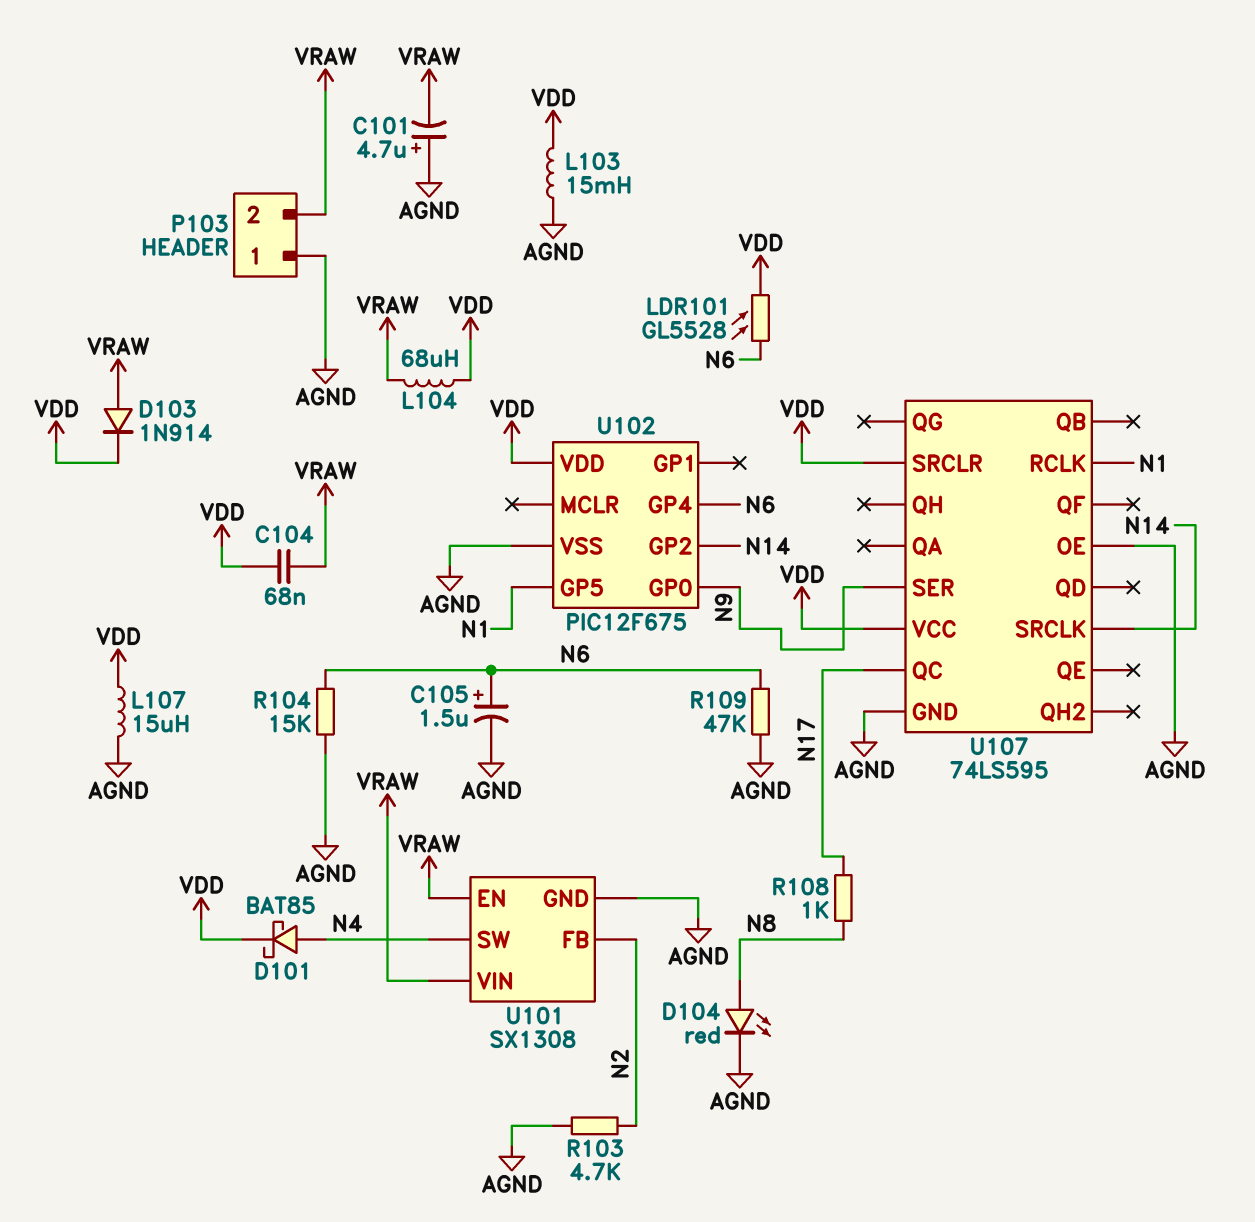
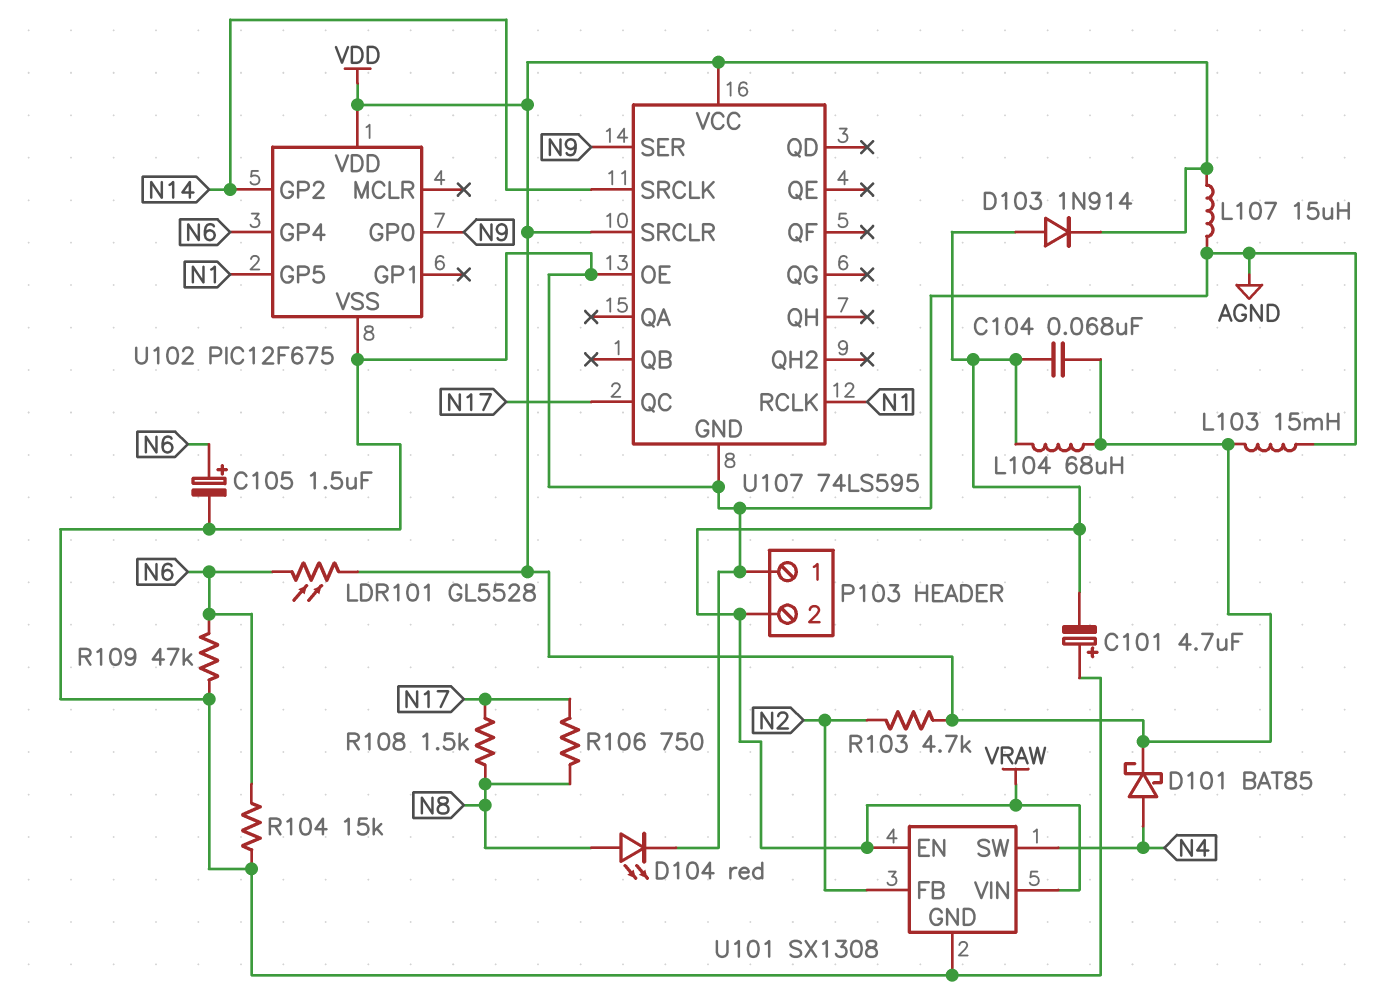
R103: 4.7k (AGND, N2) -> 4.7k (N2, VDD)
R106: none -> 750 (N8, N17)
R108: 1k (N8, N17) -> 1.5k (N8, N17)

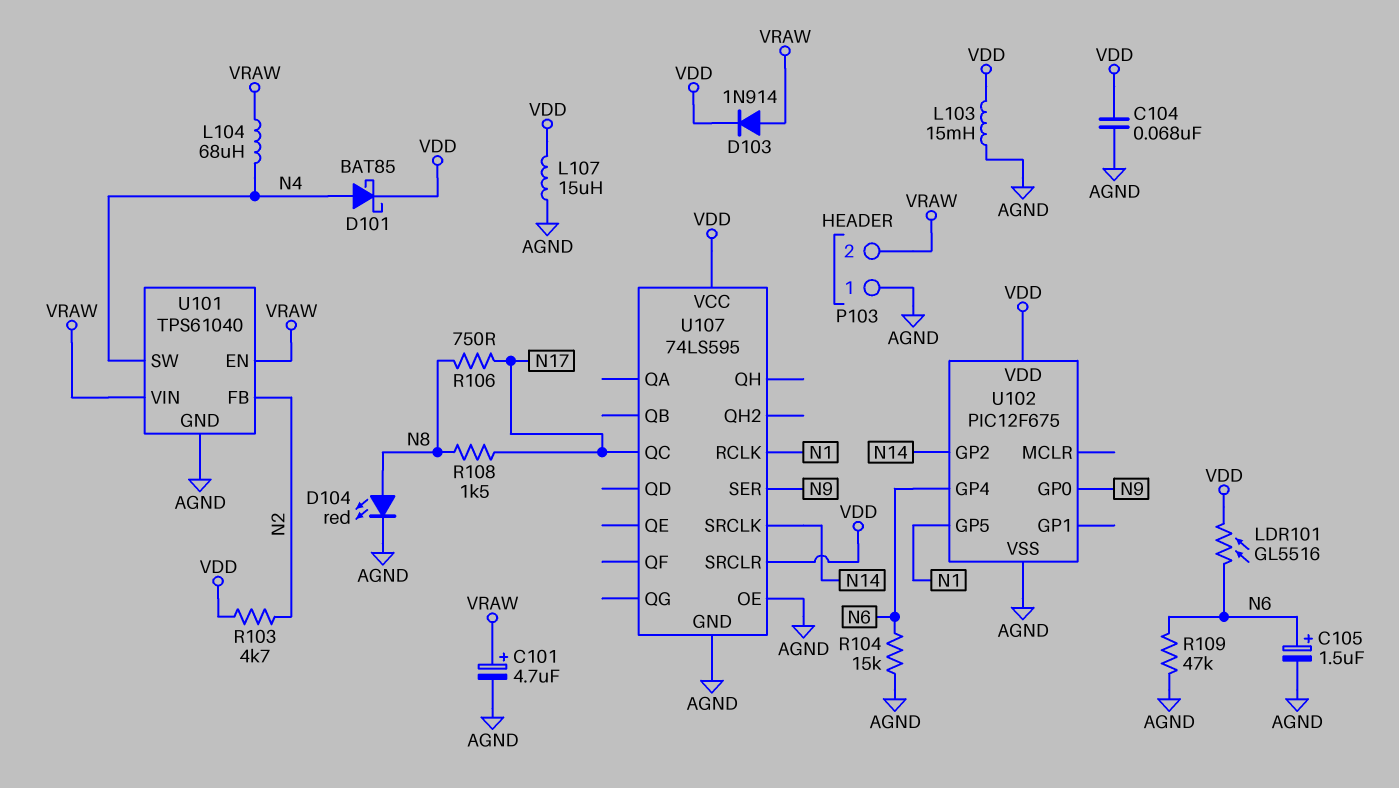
C101: 4.7uF (plus AGND, minus VRAW) -> 4.7uF (plus VRAW, minus AGND)
C104: 68nF (VDD, VRAW) -> 68nF (AGND, VDD)
L104: 68uH (VDD, VRAW) -> 68uH (N4, VRAW)
LDR101: GL5528 (N6, VDD) -> GL5516 (N6, VDD)
U101: SX1308 -> TPS61040

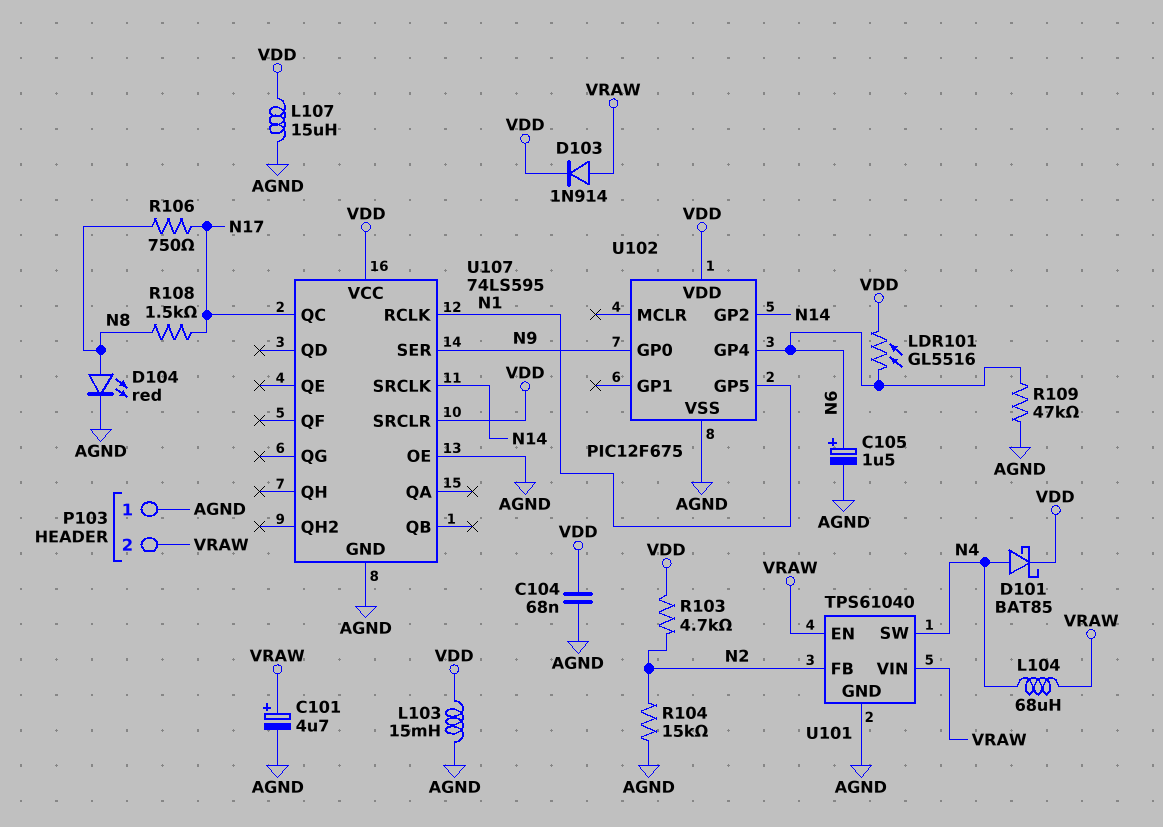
R104: 15k (AGND, N6) -> 15k (AGND, N2)

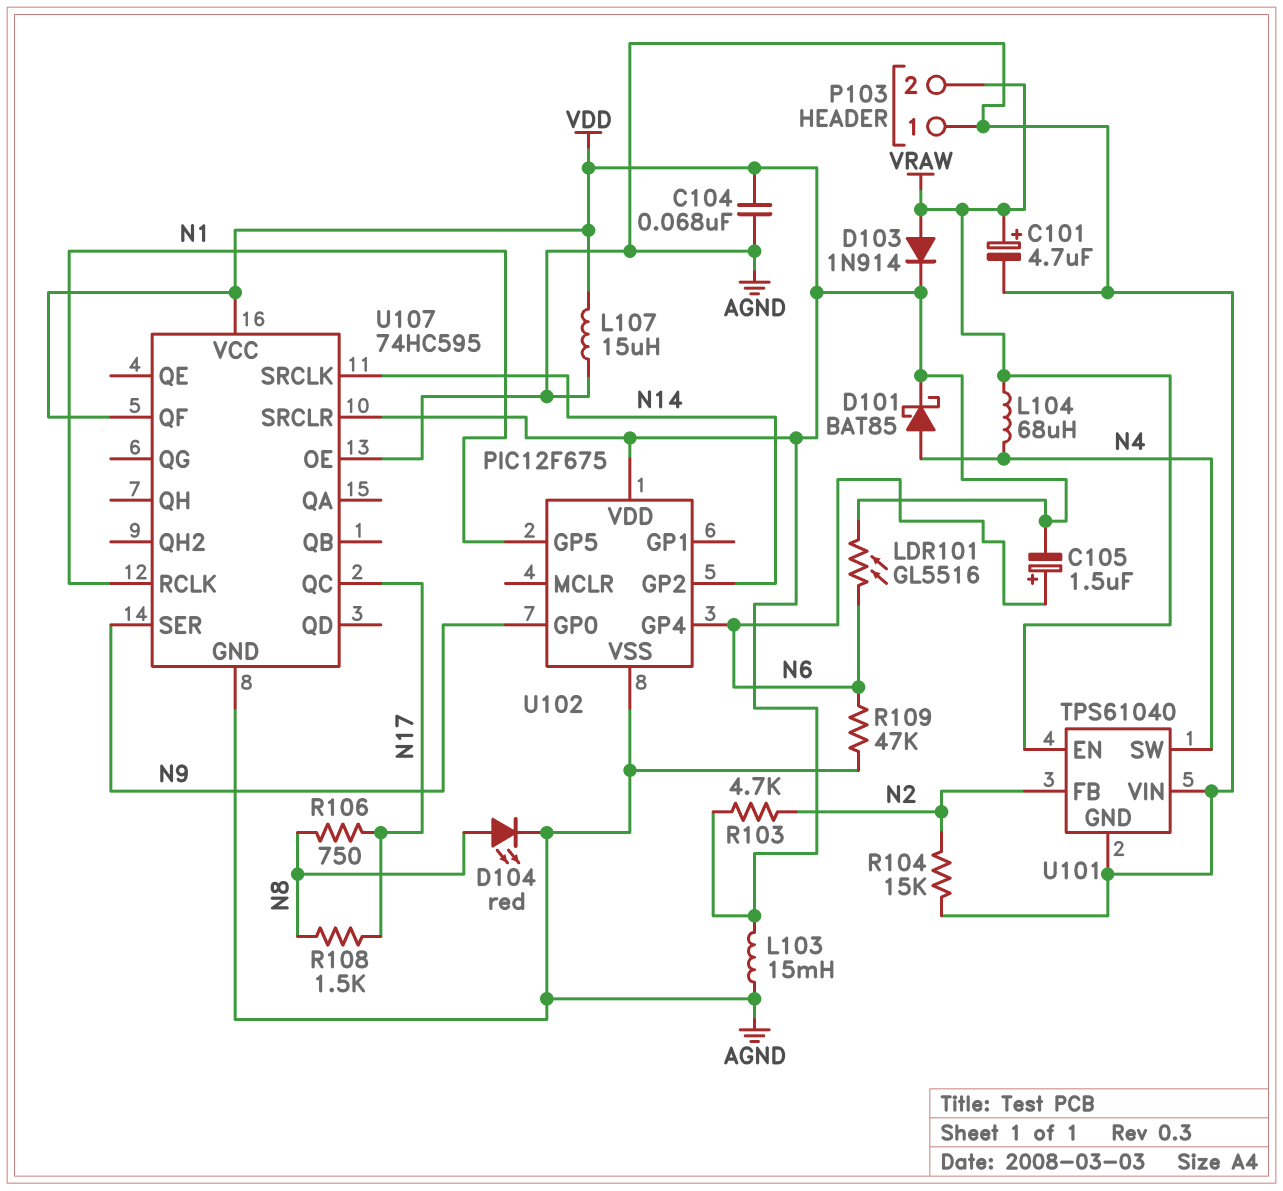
C105: 1.5uF (plus N6, minus AGND) -> 1.5uF (plus N6, minus VDD)
U101 pin VIN: VRAW -> AGND
U107: 74LS595 -> 74HC595
U107 pin QF: none -> VDD

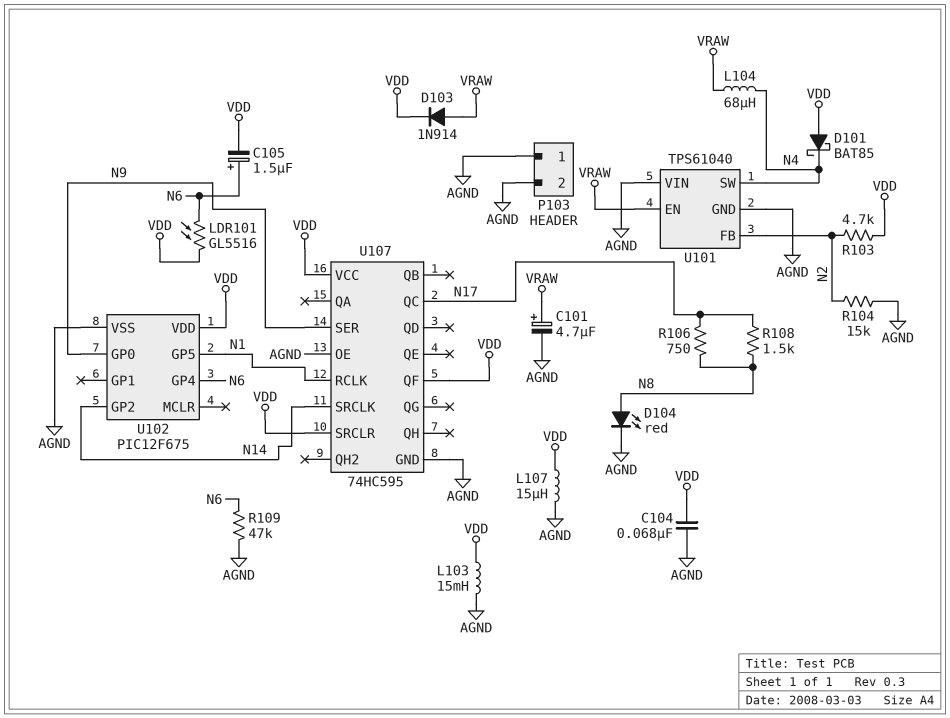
D101: schottky BAT85 (A N4, K VDD) -> schottky BAT85 (A VDD, K N4)
P103 pin 2: VRAW -> AGND

